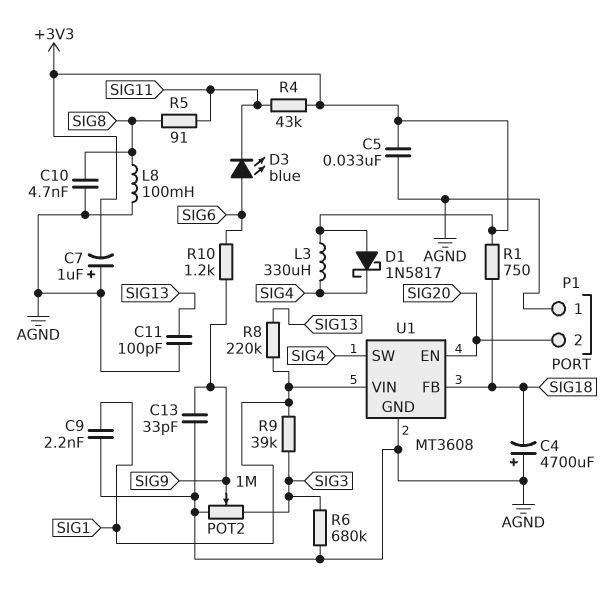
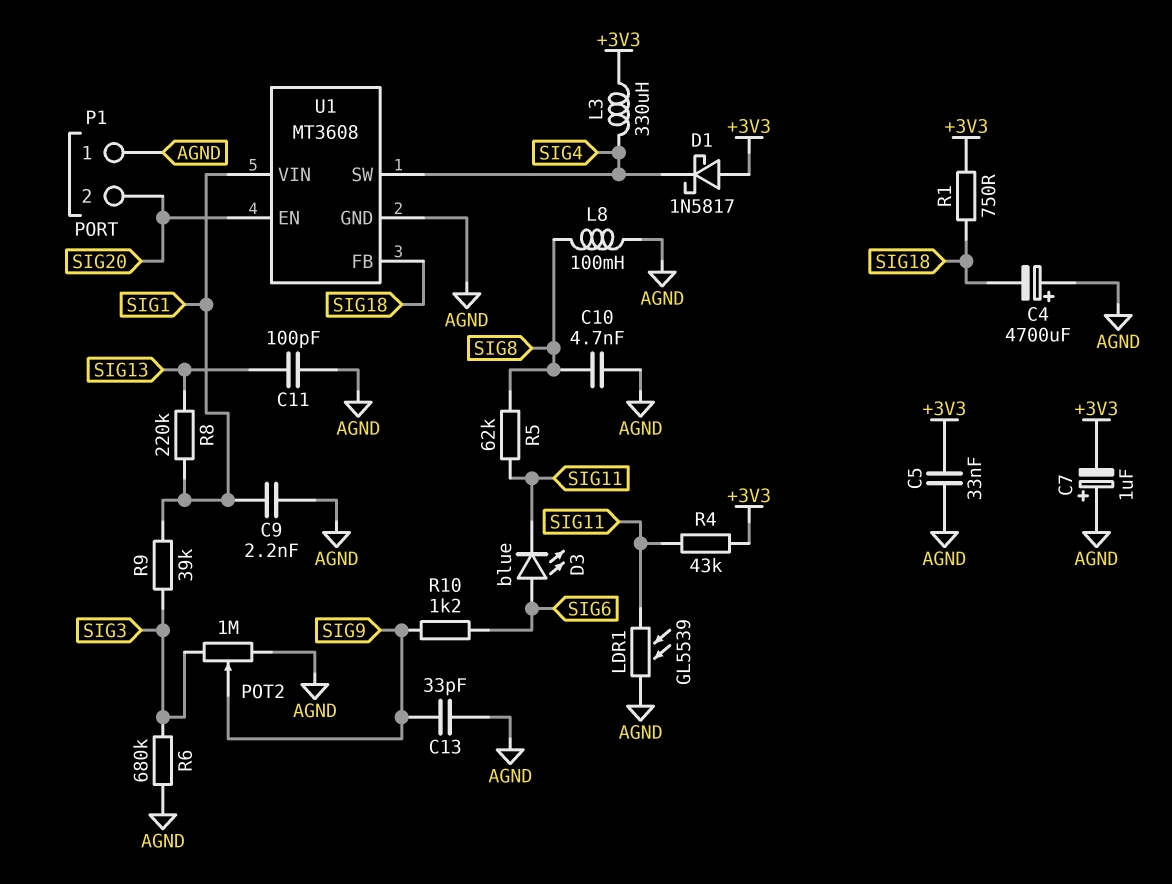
LDR1: none -> GL5539 (AGND, SIG11)
R5: 91 (SIG8, SIG11) -> 62k (SIG8, SIG11)

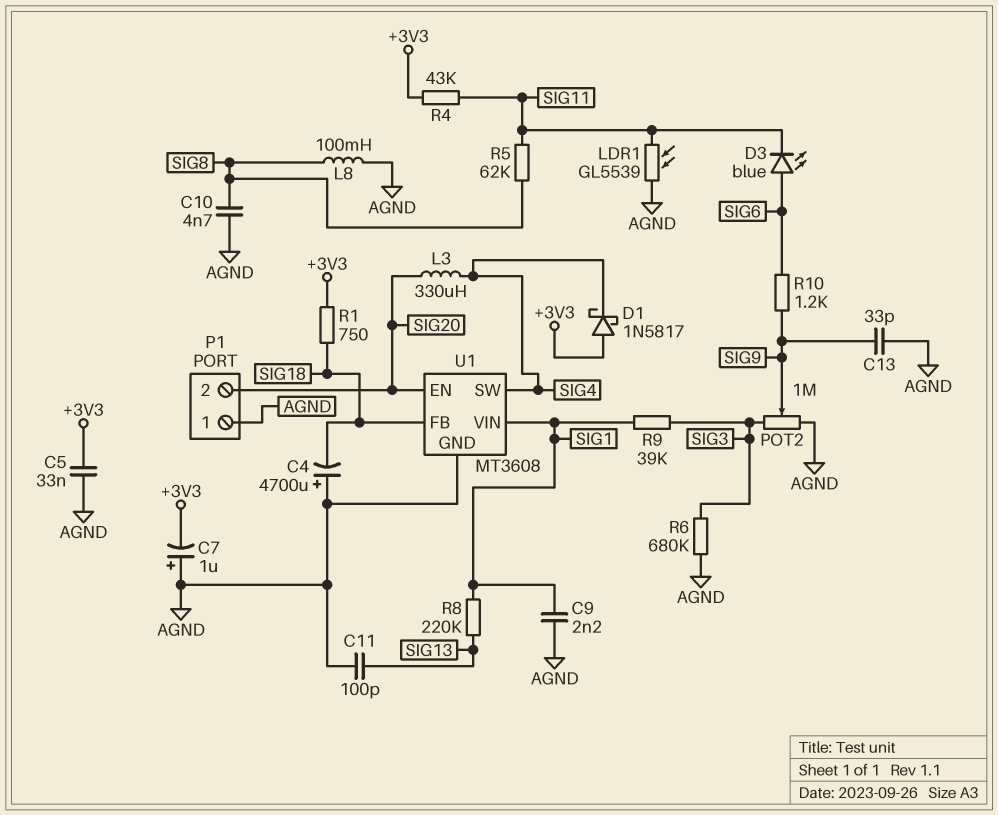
L3: 330uH (+3V3, SIG4) -> 330uH (SIG4, SIG20)

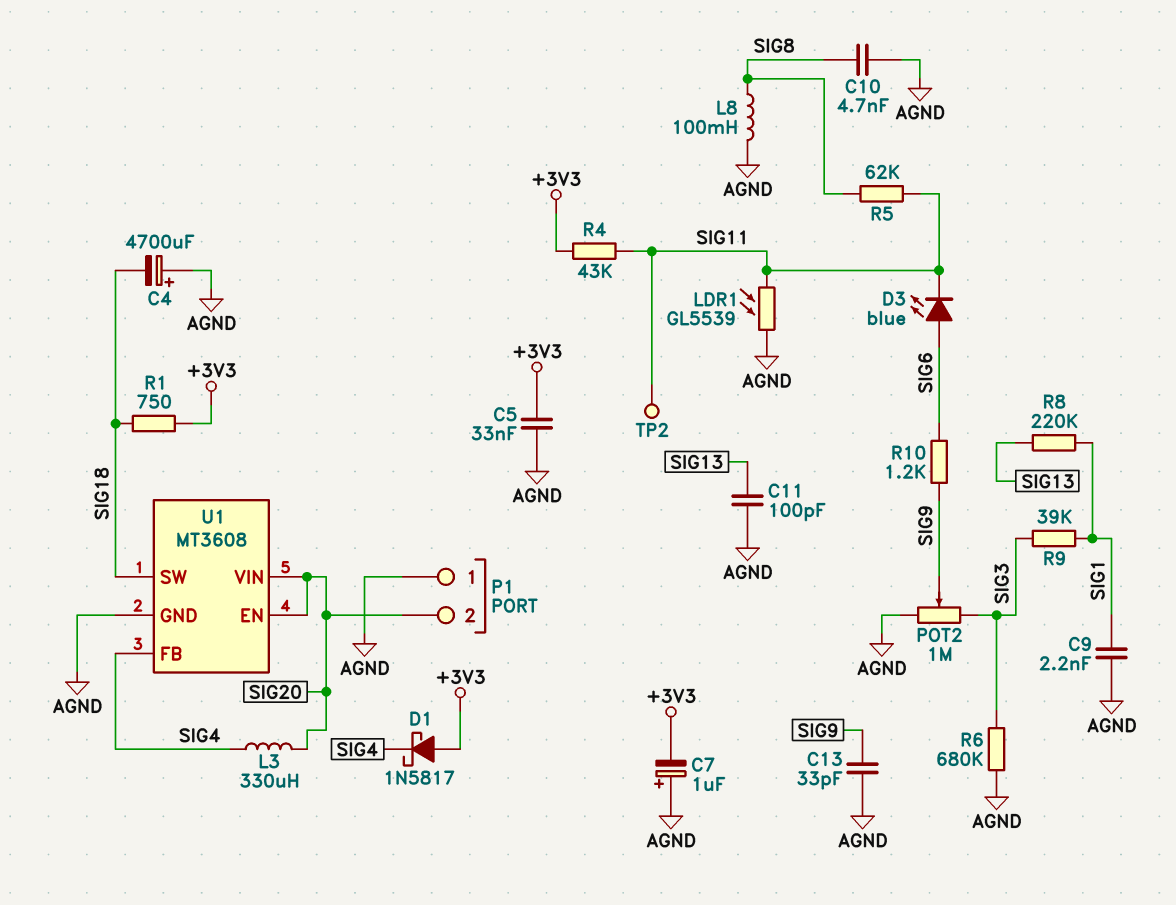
TP2: none -> test point (SIG11)
U1 pin FB: SIG18 -> SIG4
U1 pin SW: SIG4 -> SIG18
U1 pin VIN: SIG1 -> SIG20

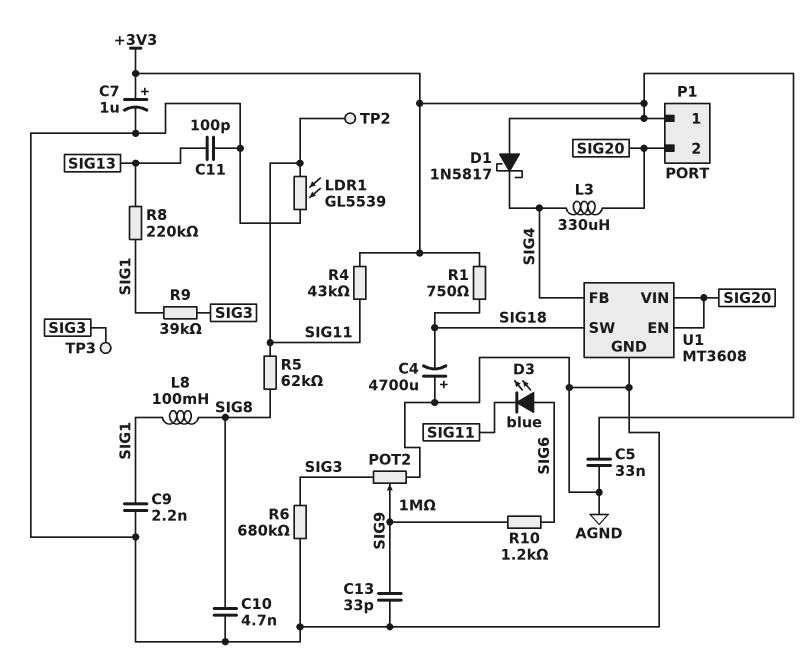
C7: 1uF (plus AGND, minus +3V3) -> 1uF (plus +3V3, minus AGND)
L8: 100mH (AGND, SIG8) -> 100mH (SIG1, SIG8)
P1 pin 1: AGND -> +3V3
TP3: none -> test point (SIG3)

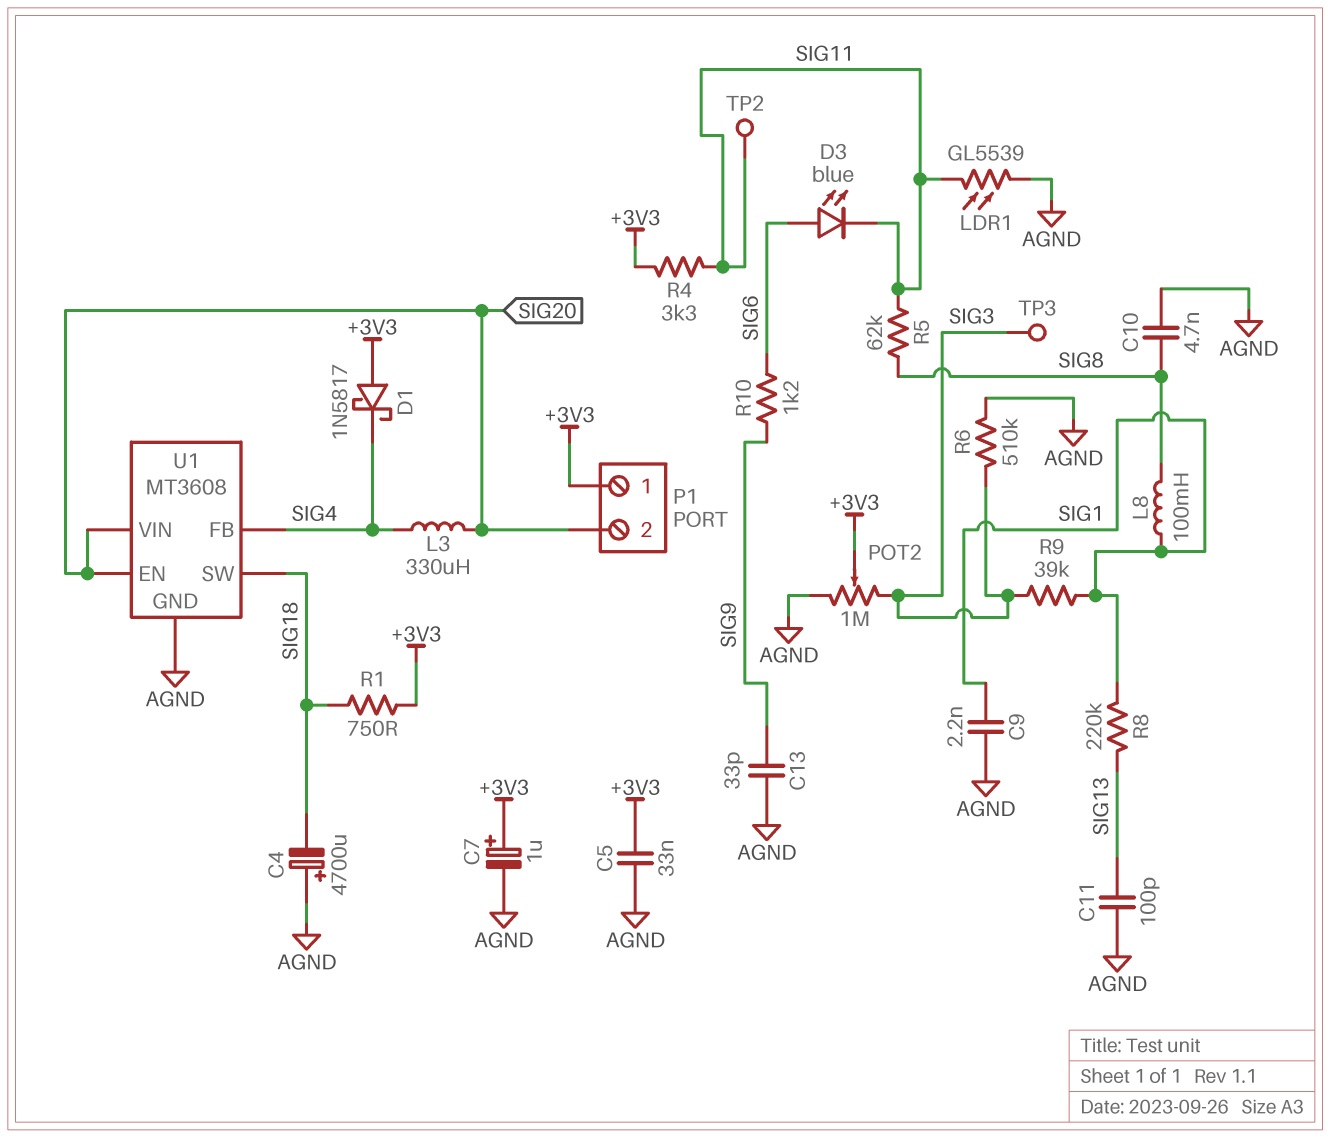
POT2: 1M (AGND, SIG3, wiper SIG9) -> 1M (AGND, SIG3, wiper +3V3)
R4: 43k (+3V3, SIG11) -> 3.3k (+3V3, SIG11)
R6: 680k (AGND, SIG3) -> 510k (AGND, SIG3)

